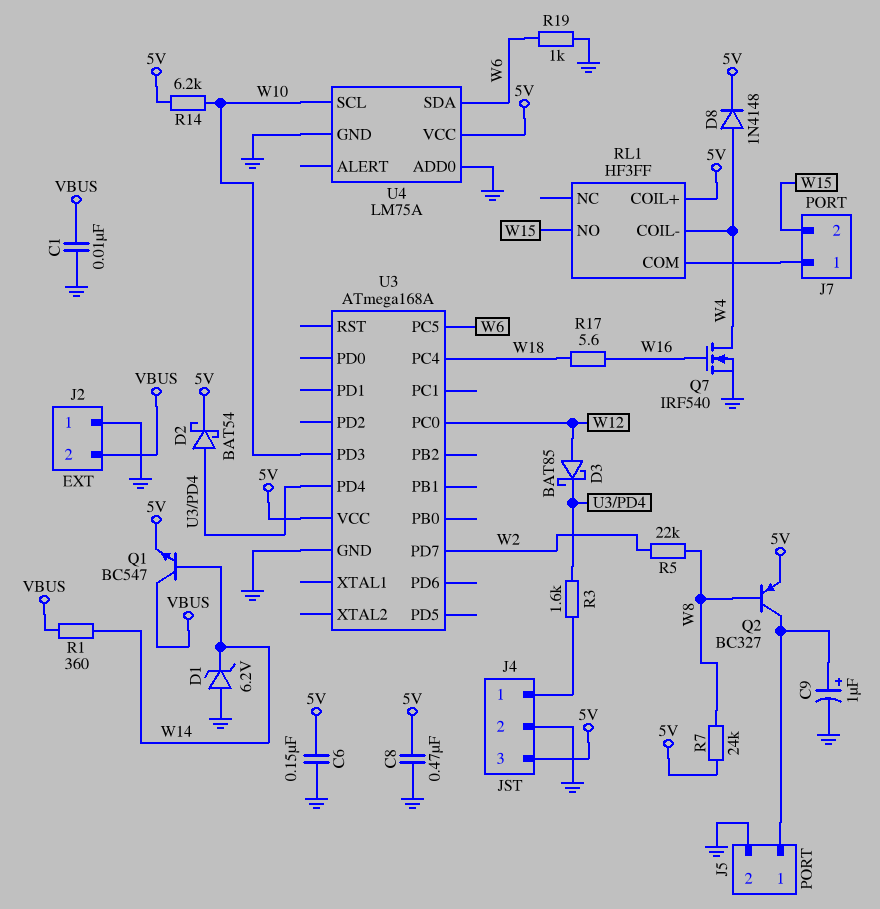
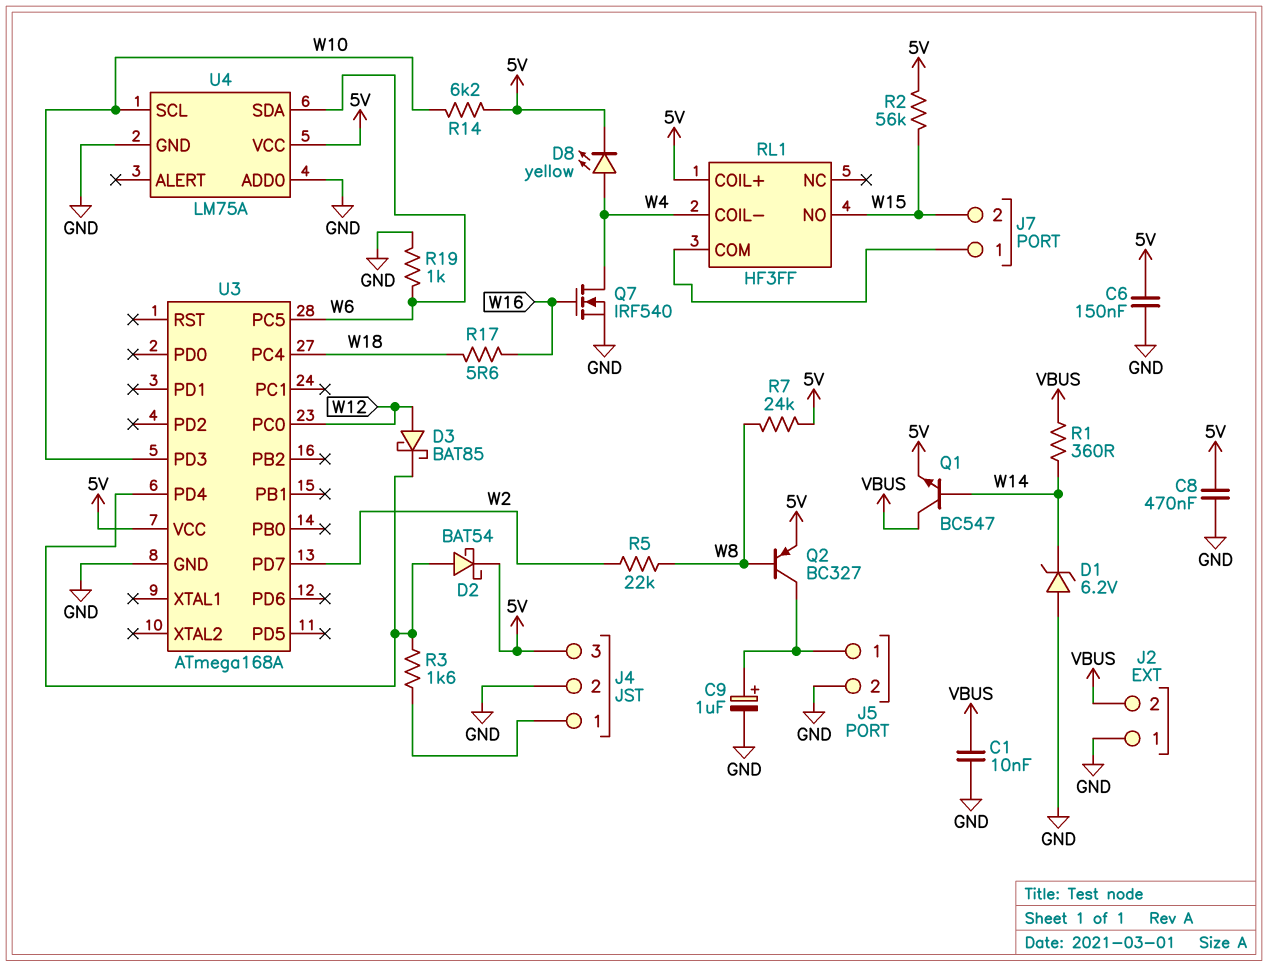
D8: diode 1N4148 (A W4, K 5V) -> LED yellow (A W4, K 5V)
R2: none -> 56k (5V, W15)

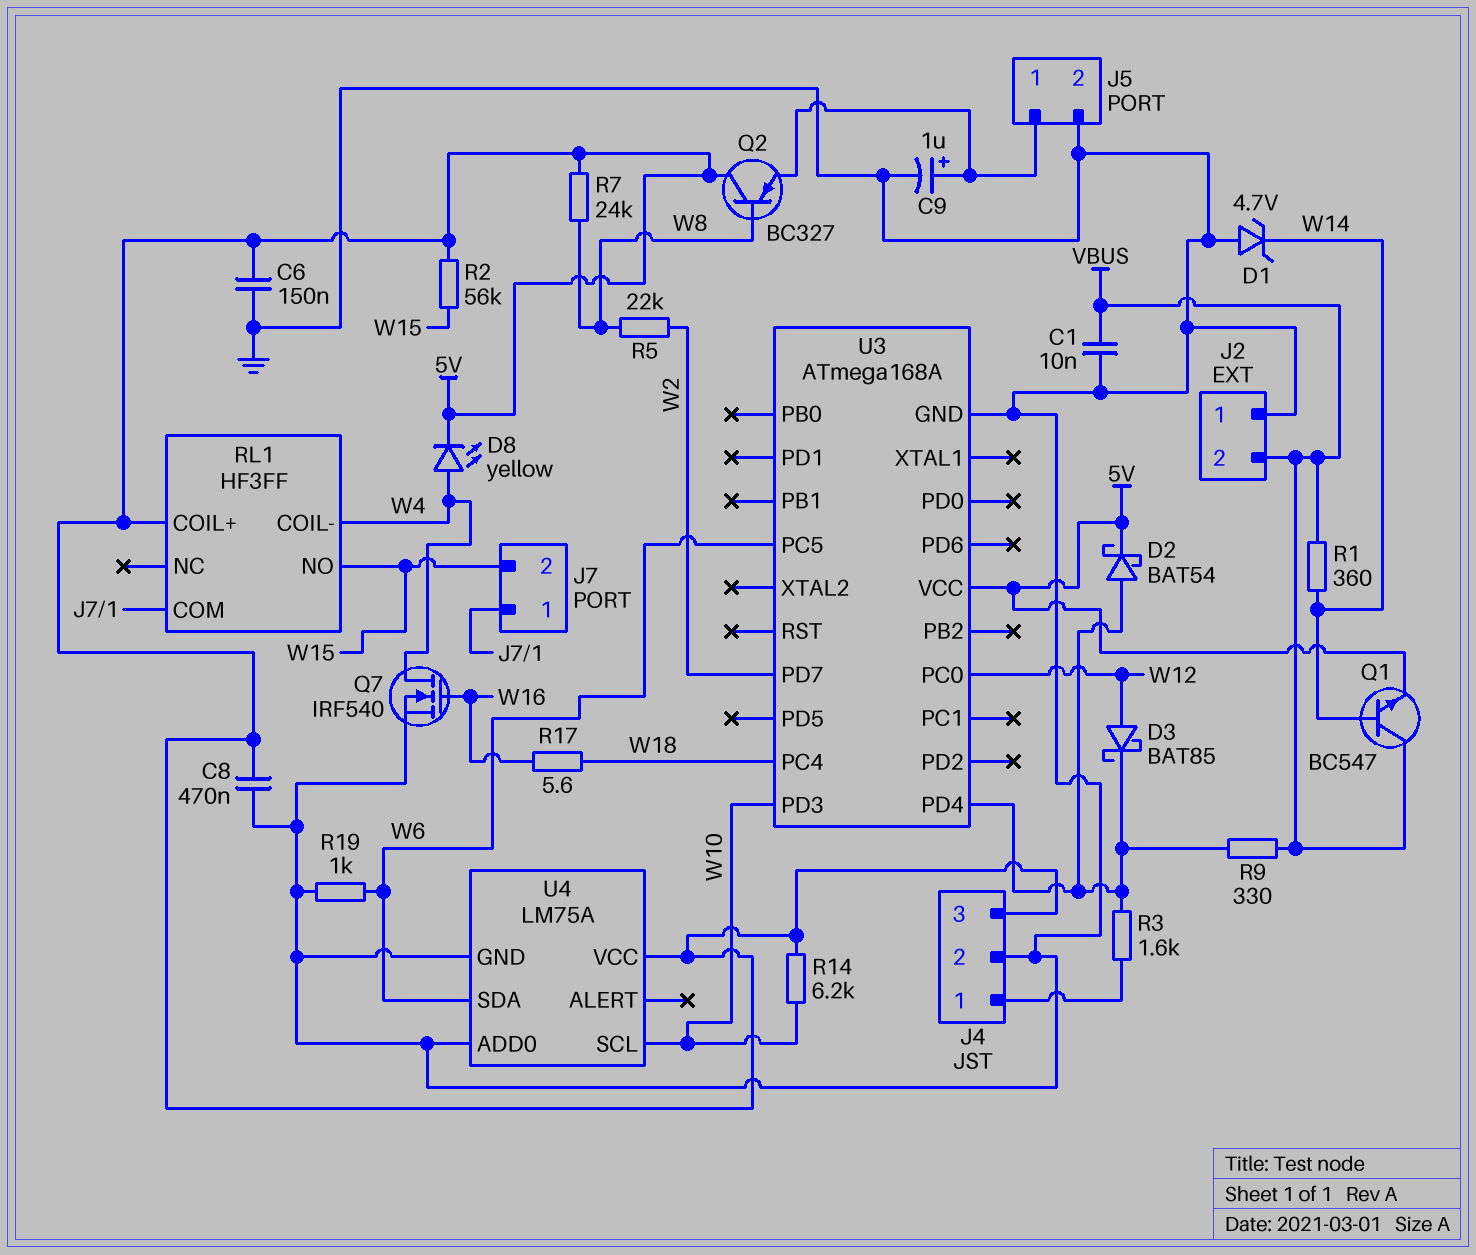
D1: zener 6.2V (A GND, K W14) -> zener 4.7V (A GND, K W14)
Q2: PNP BC327 (B W8, C J5/1, E 5V) -> PNP BC327 (B W8, C 5V, E J5/1)
R9: none -> 330 (U3/PD4, VBUS)

